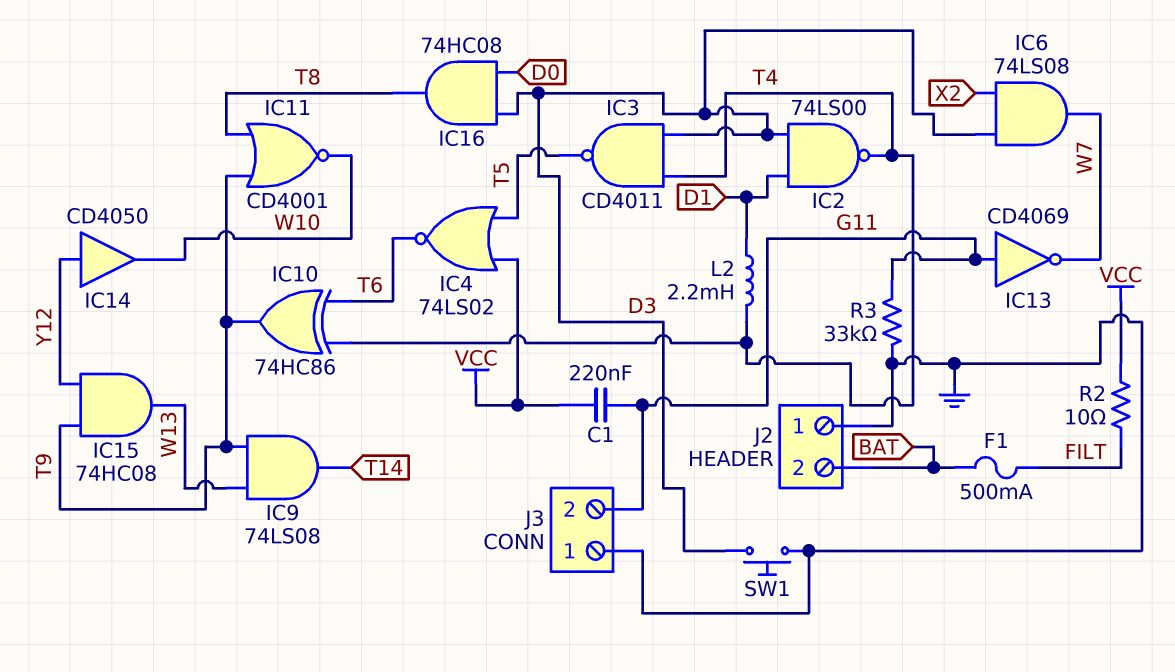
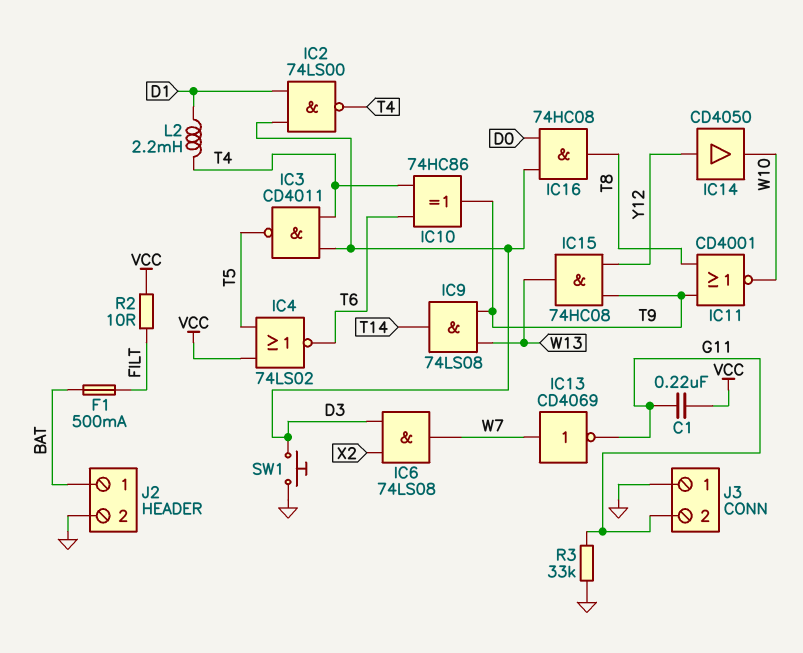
IC13: NOT CD4069 (in G11, out W7) -> NOT CD4069 (in W7, out G11)
J2 pin 1: GND -> BAT
J2 pin 2: BAT -> GND

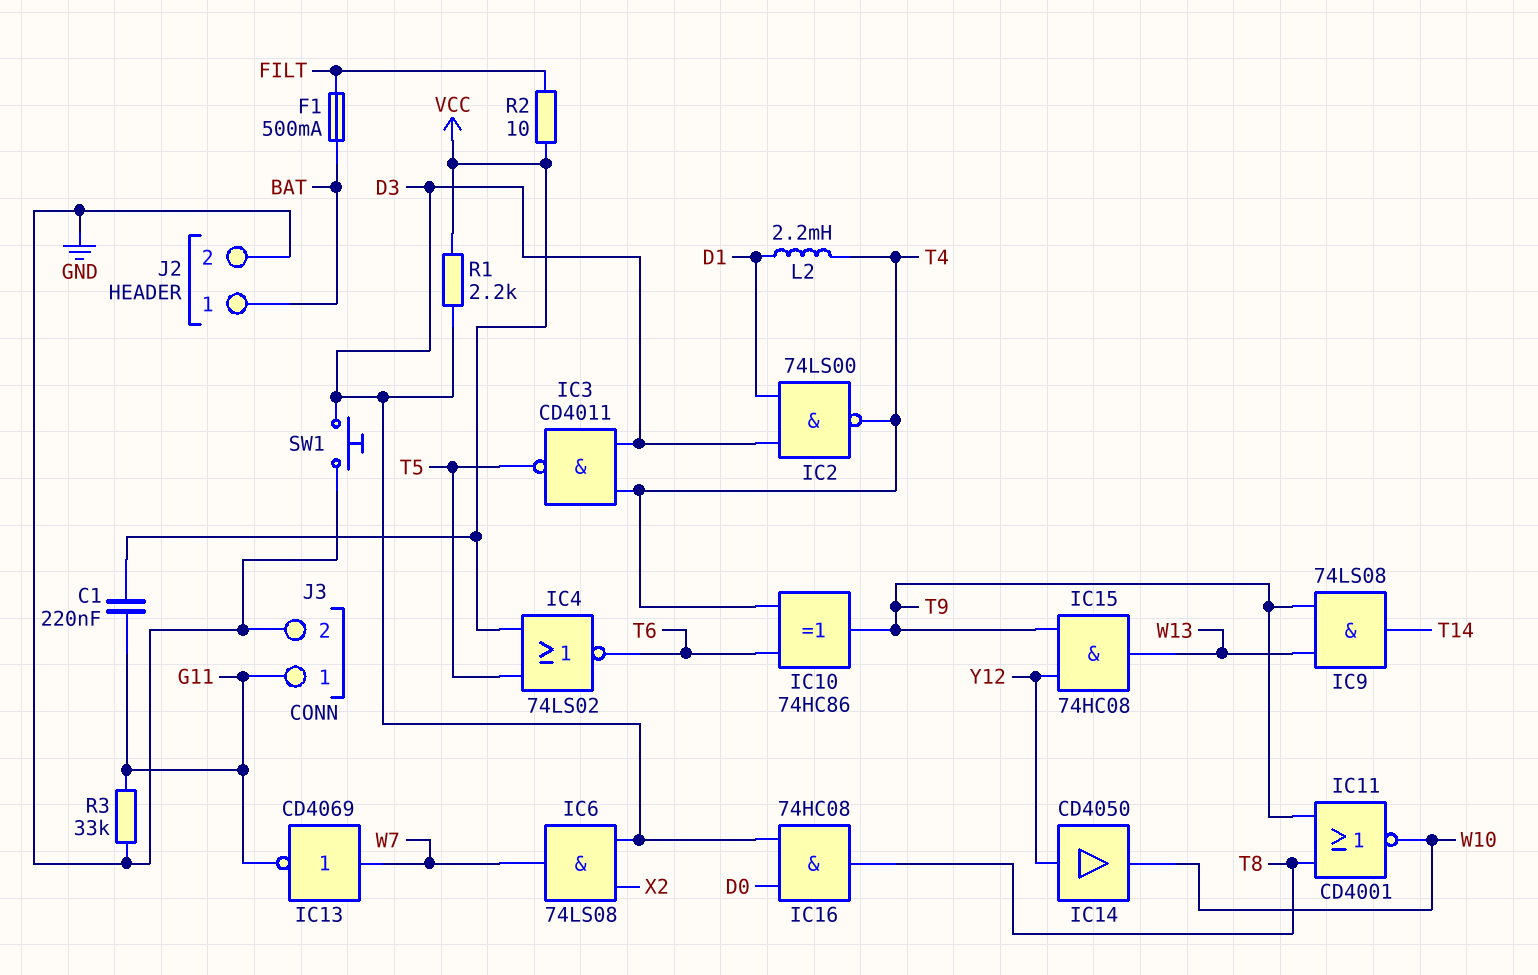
J3 pin 1: GND -> G11
J3 pin 2: G11 -> GND
R1: none -> 2.2k (D3, VCC)

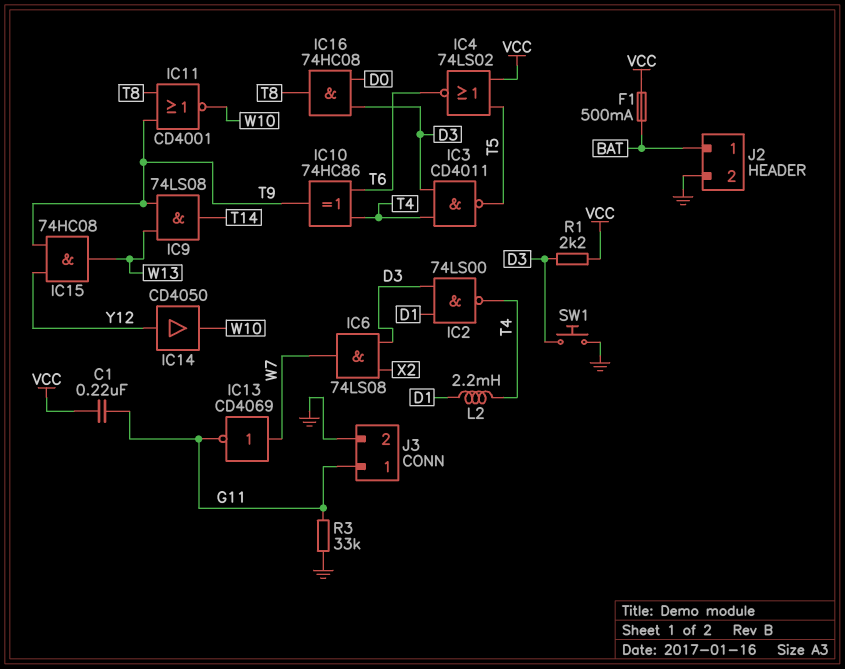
F1: 500mA (BAT, FILT) -> 500mA (BAT, VCC)
R2: 10 (FILT, VCC) -> none

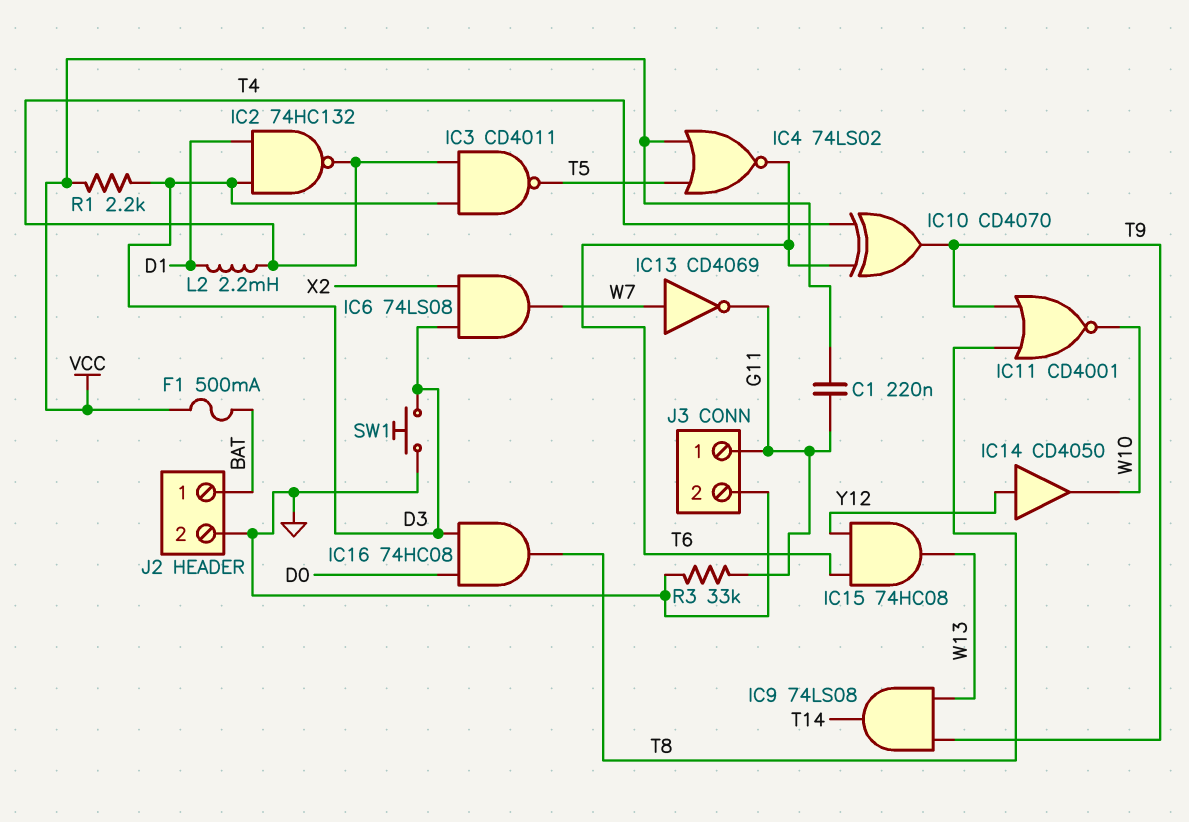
IC2: NAND 74LS00 (in D1, in D3, out T4) -> NAND 74HC132 (in D1, in D3, out T4)
IC10: XOR 74HC86 (in T4, in T6, out T9) -> XOR CD4070 (in T4, in T6, out T9)
IC15: AND 74HC08 (in T9, in Y12, out W13) -> AND 74HC08 (in T6, in Y12, out W13)

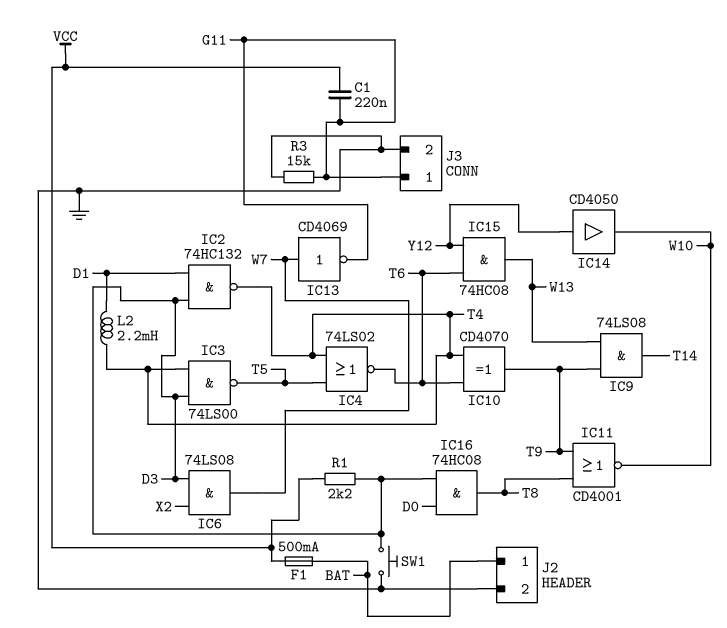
IC3: NAND CD4011 (in D3, in T4, out T5) -> NAND 74LS00 (in D3, in T4, out T5)
IC4: NOR 74LS02 (in T5, in VCC, out T6) -> NOR 74LS02 (in T4, in T5, out T6)
R3: 33k (G11, GND) -> 15k (G11, GND)

